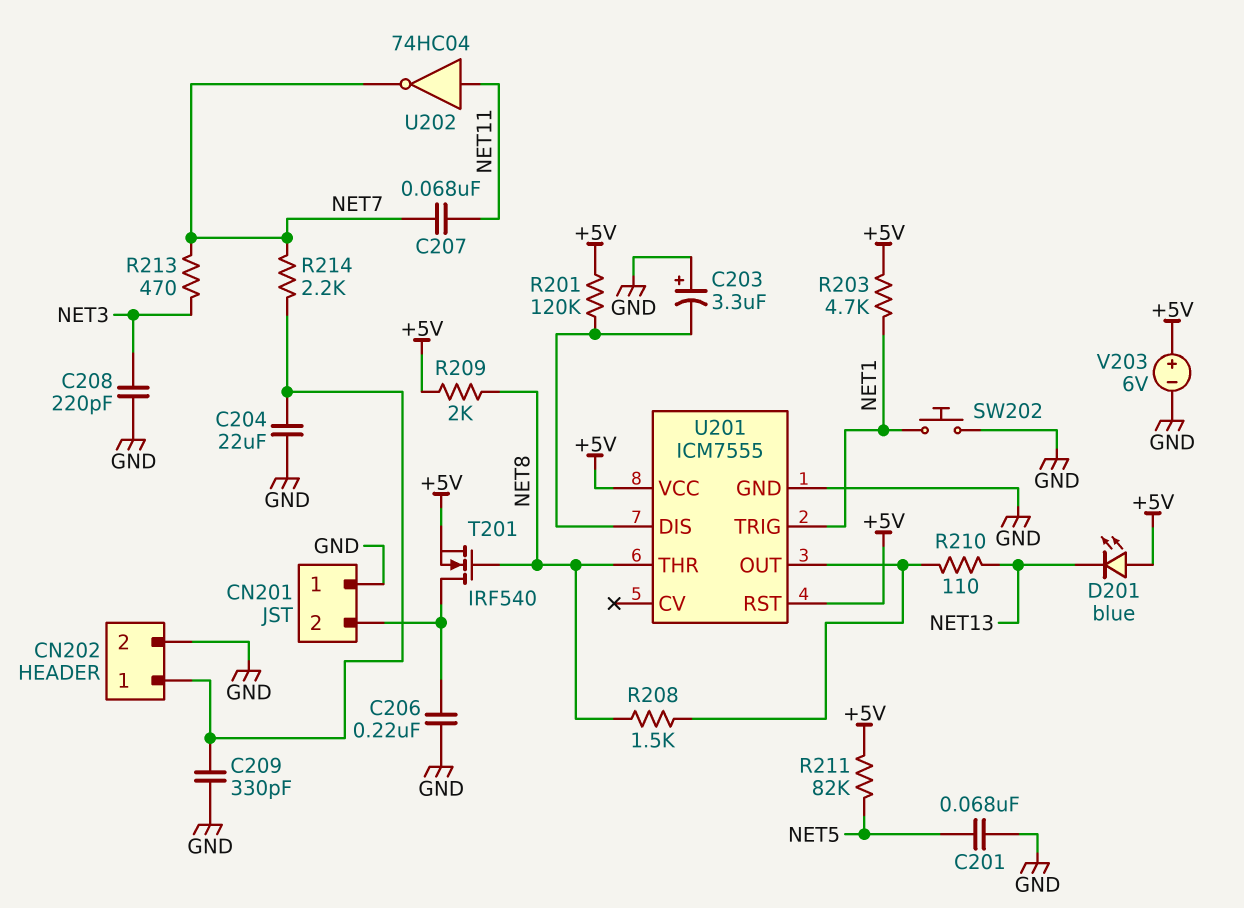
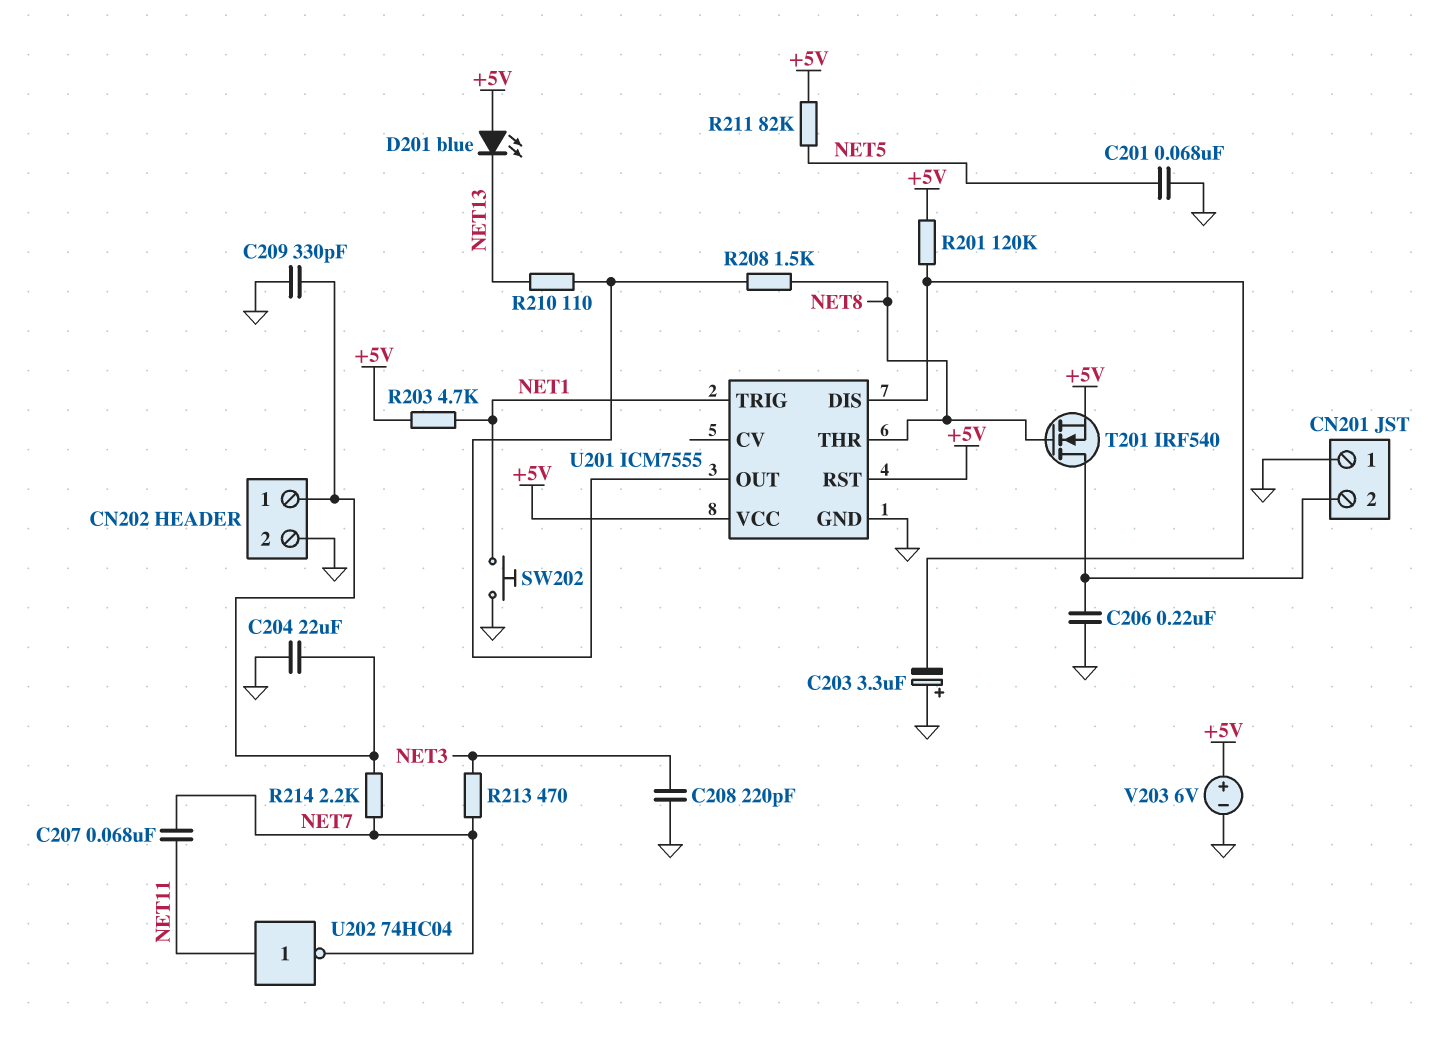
R209: 2k (+5V, NET8) -> none

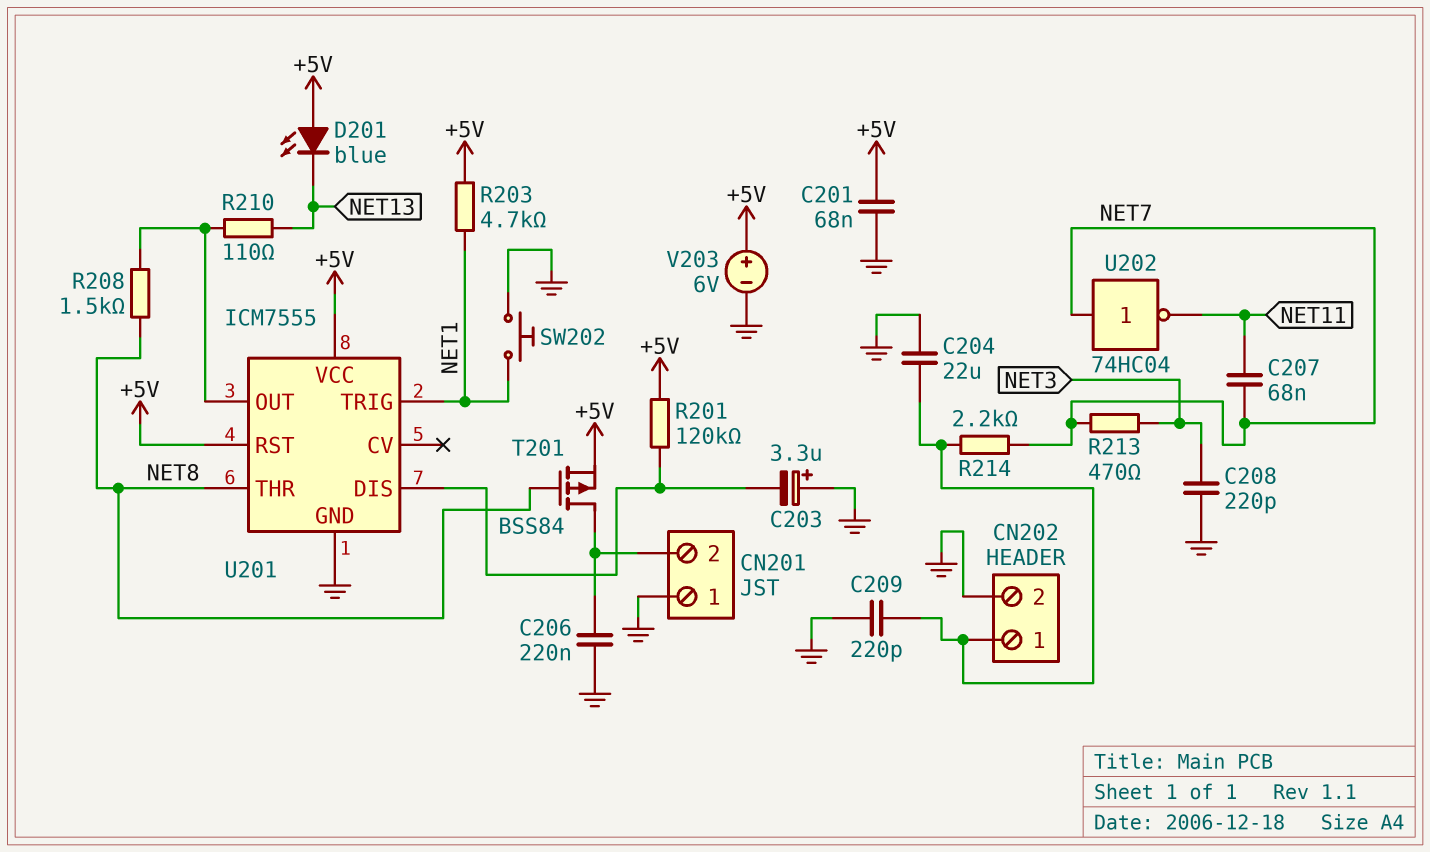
C201: 68nF (GND, NET5) -> 68nF (+5V, GND)
C209: 330pF (CN202/1, GND) -> 220pF (CN202/1, GND)
R211: 82k (+5V, NET5) -> none
T201: NMOS IRF540 (G NET8, D CN201/2, S +5V) -> PMOS BSS84 (G NET8, D CN201/2, S +5V)
U202: NOT 74HC04 (in NET11, out NET7) -> NOT 74HC04 (in NET7, out NET11)

